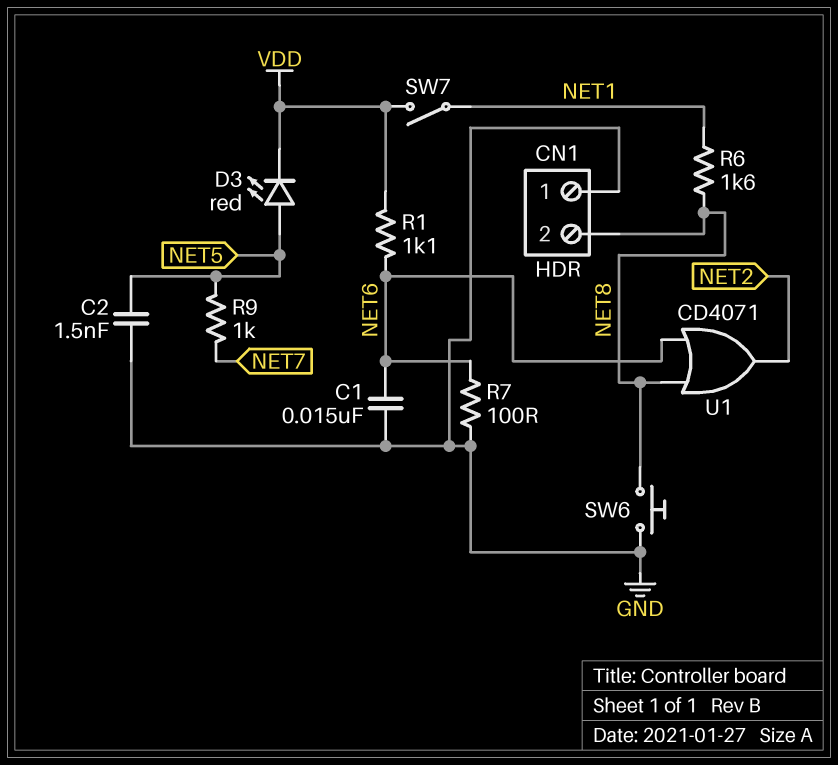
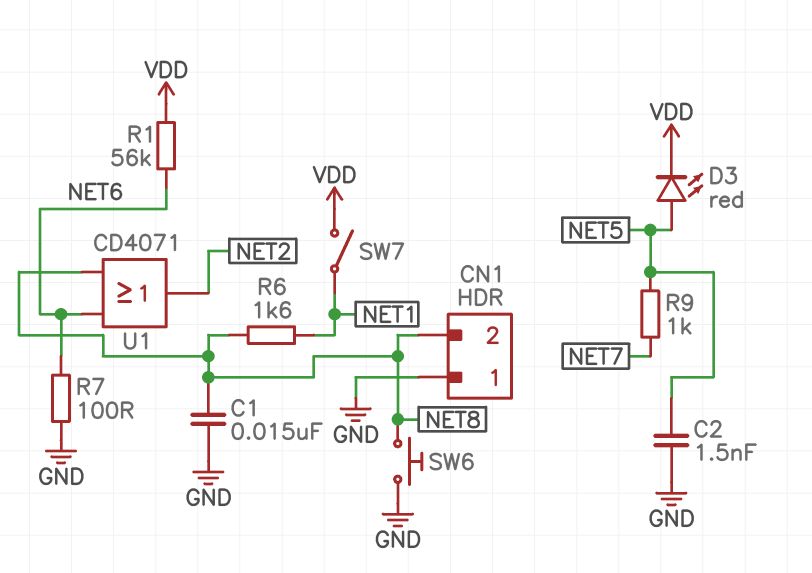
C1: 15nF (GND, NET6) -> 15nF (GND, NET8)
R1: 1.1k (NET6, VDD) -> 56k (NET6, VDD)

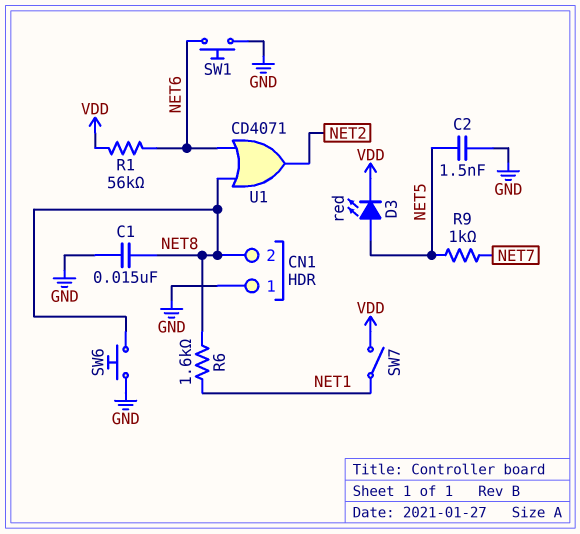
R7: 100 (GND, NET6) -> none
SW1: none -> button (GND, NET6)

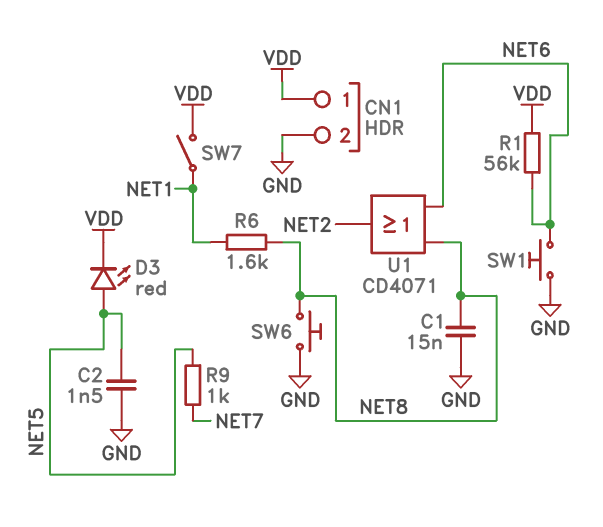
CN1 pin 1: GND -> VDD
CN1 pin 2: NET8 -> GND

